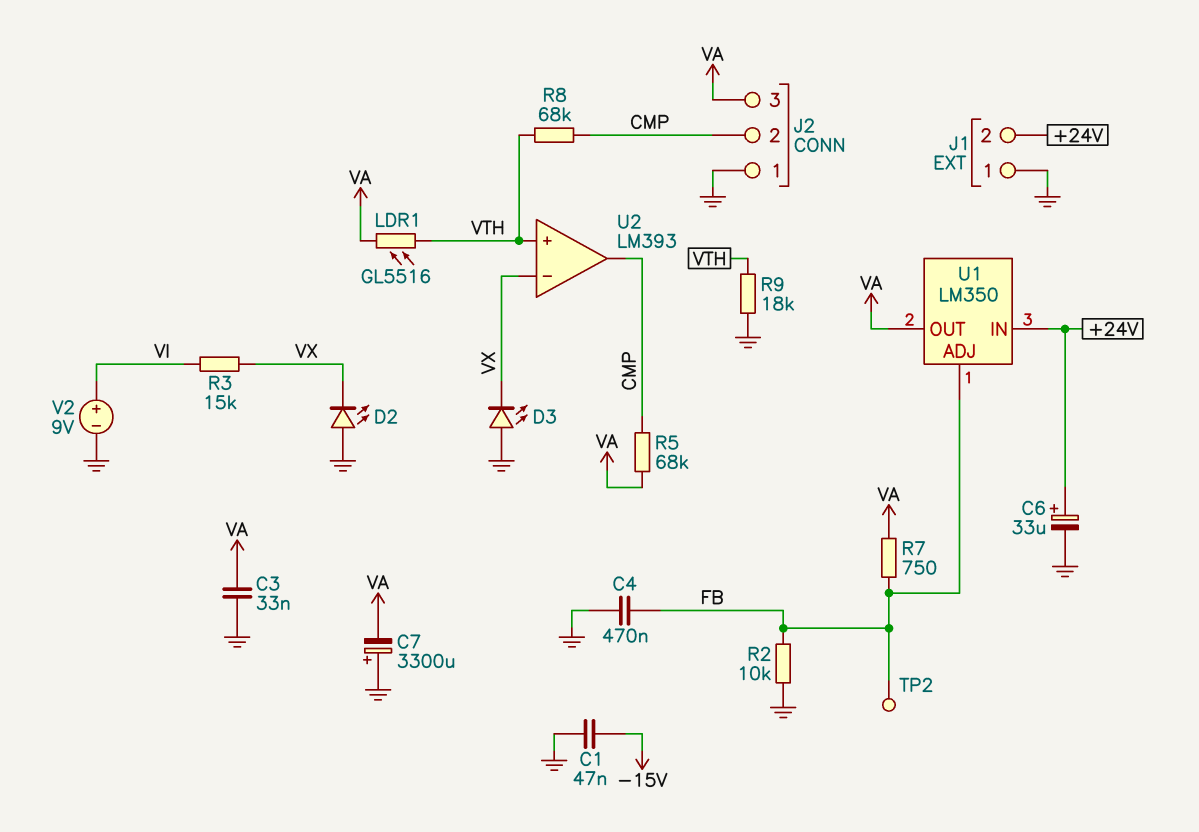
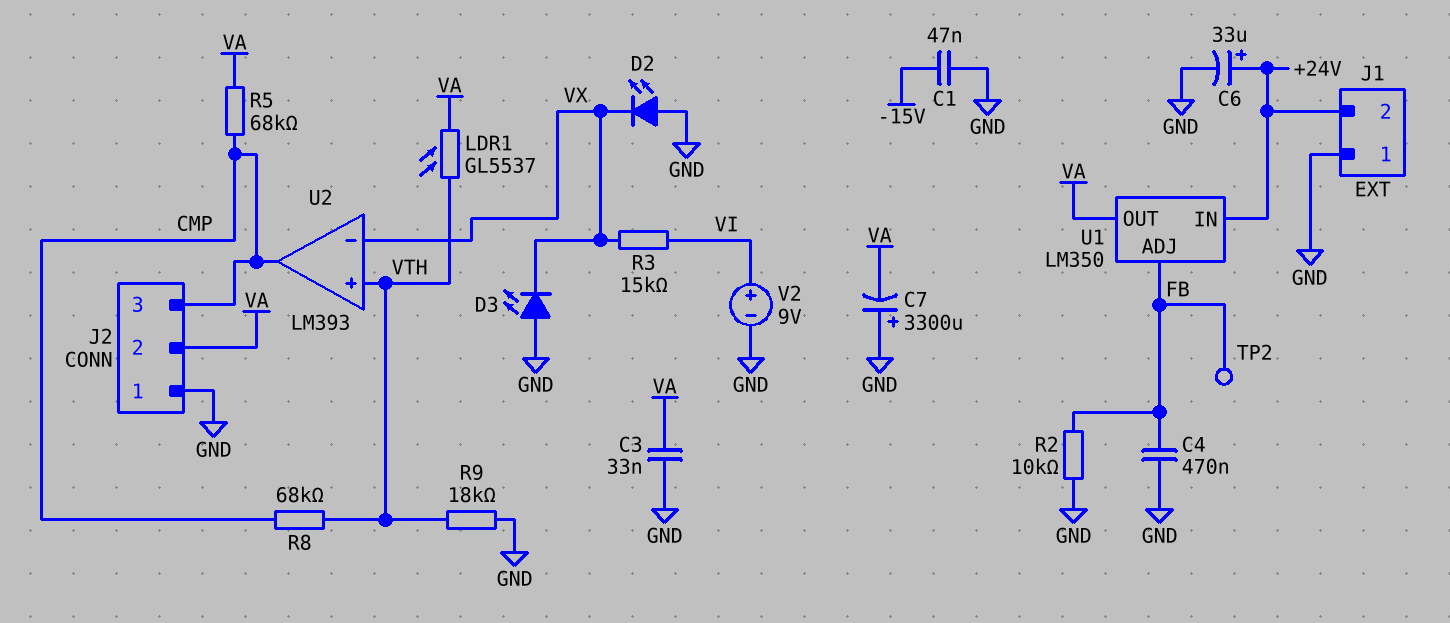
J2 pin 2: CMP -> VA
J2 pin 3: VA -> CMP
LDR1: GL5516 (VA, VTH) -> GL5537 (VA, VTH)
R7: 750 (FB, VA) -> none

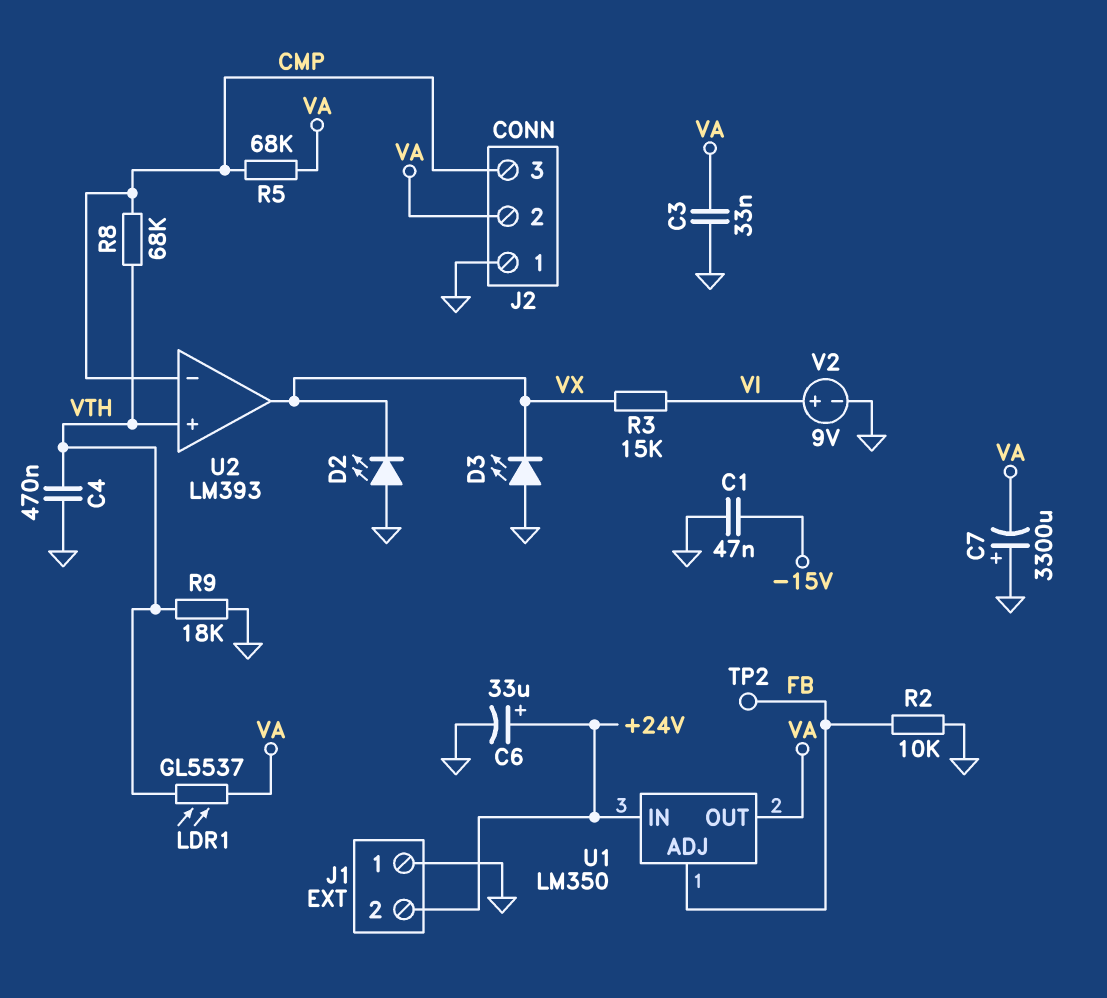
C4: 470nF (FB, GND) -> 470nF (GND, VTH)
U2 pin in-: VX -> CMP
U2 pin out: CMP -> VX

